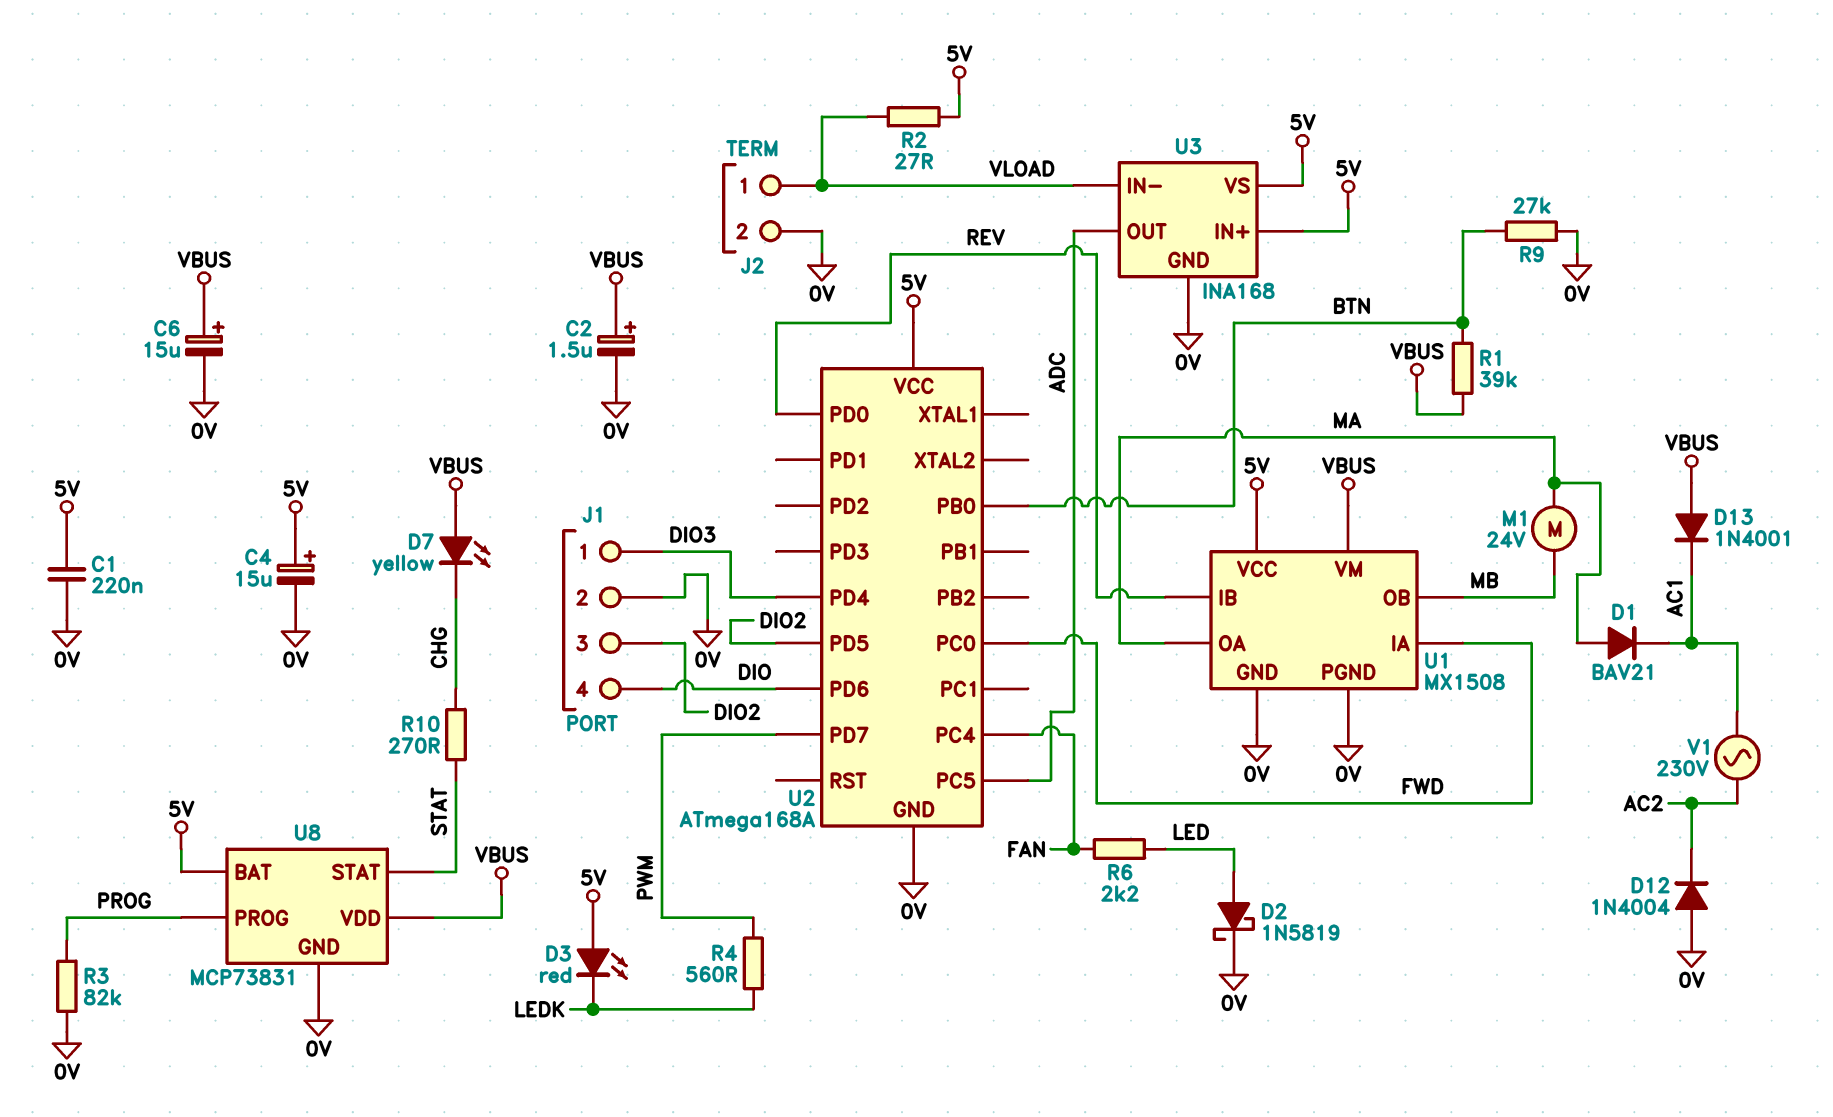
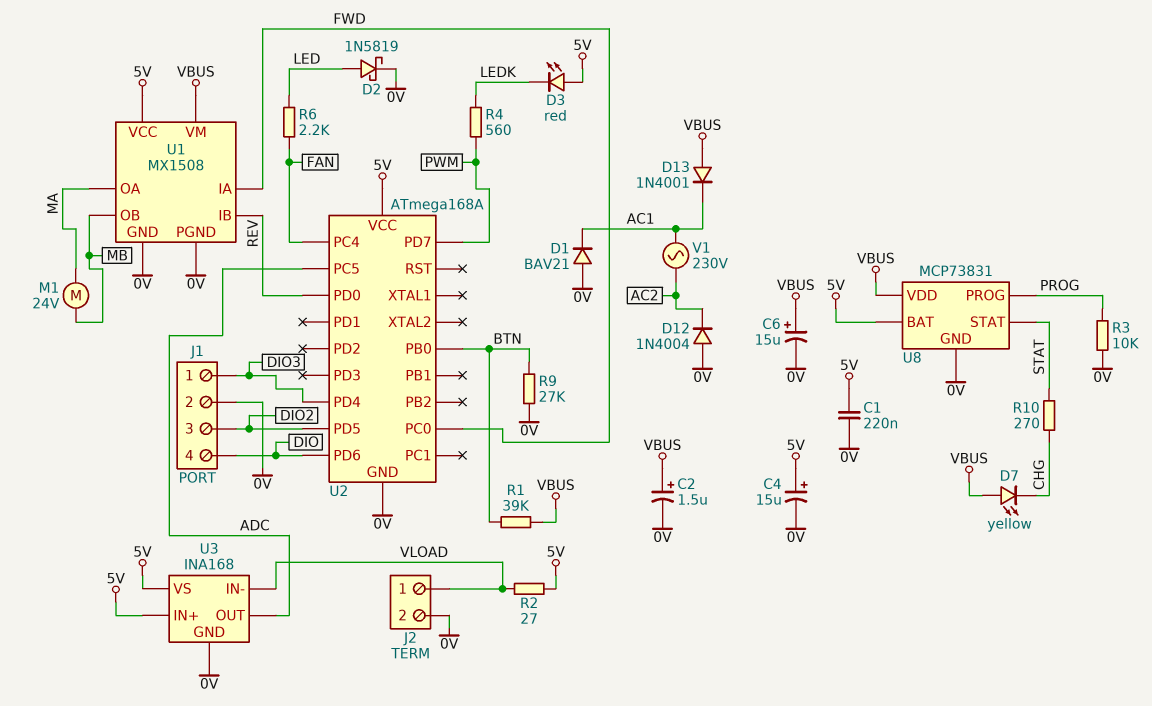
D1: diode BAV21 (A MA, K AC1) -> diode BAV21 (A 0V, K AC1)
R3: 82k (0V, PROG) -> 10k (0V, PROG)

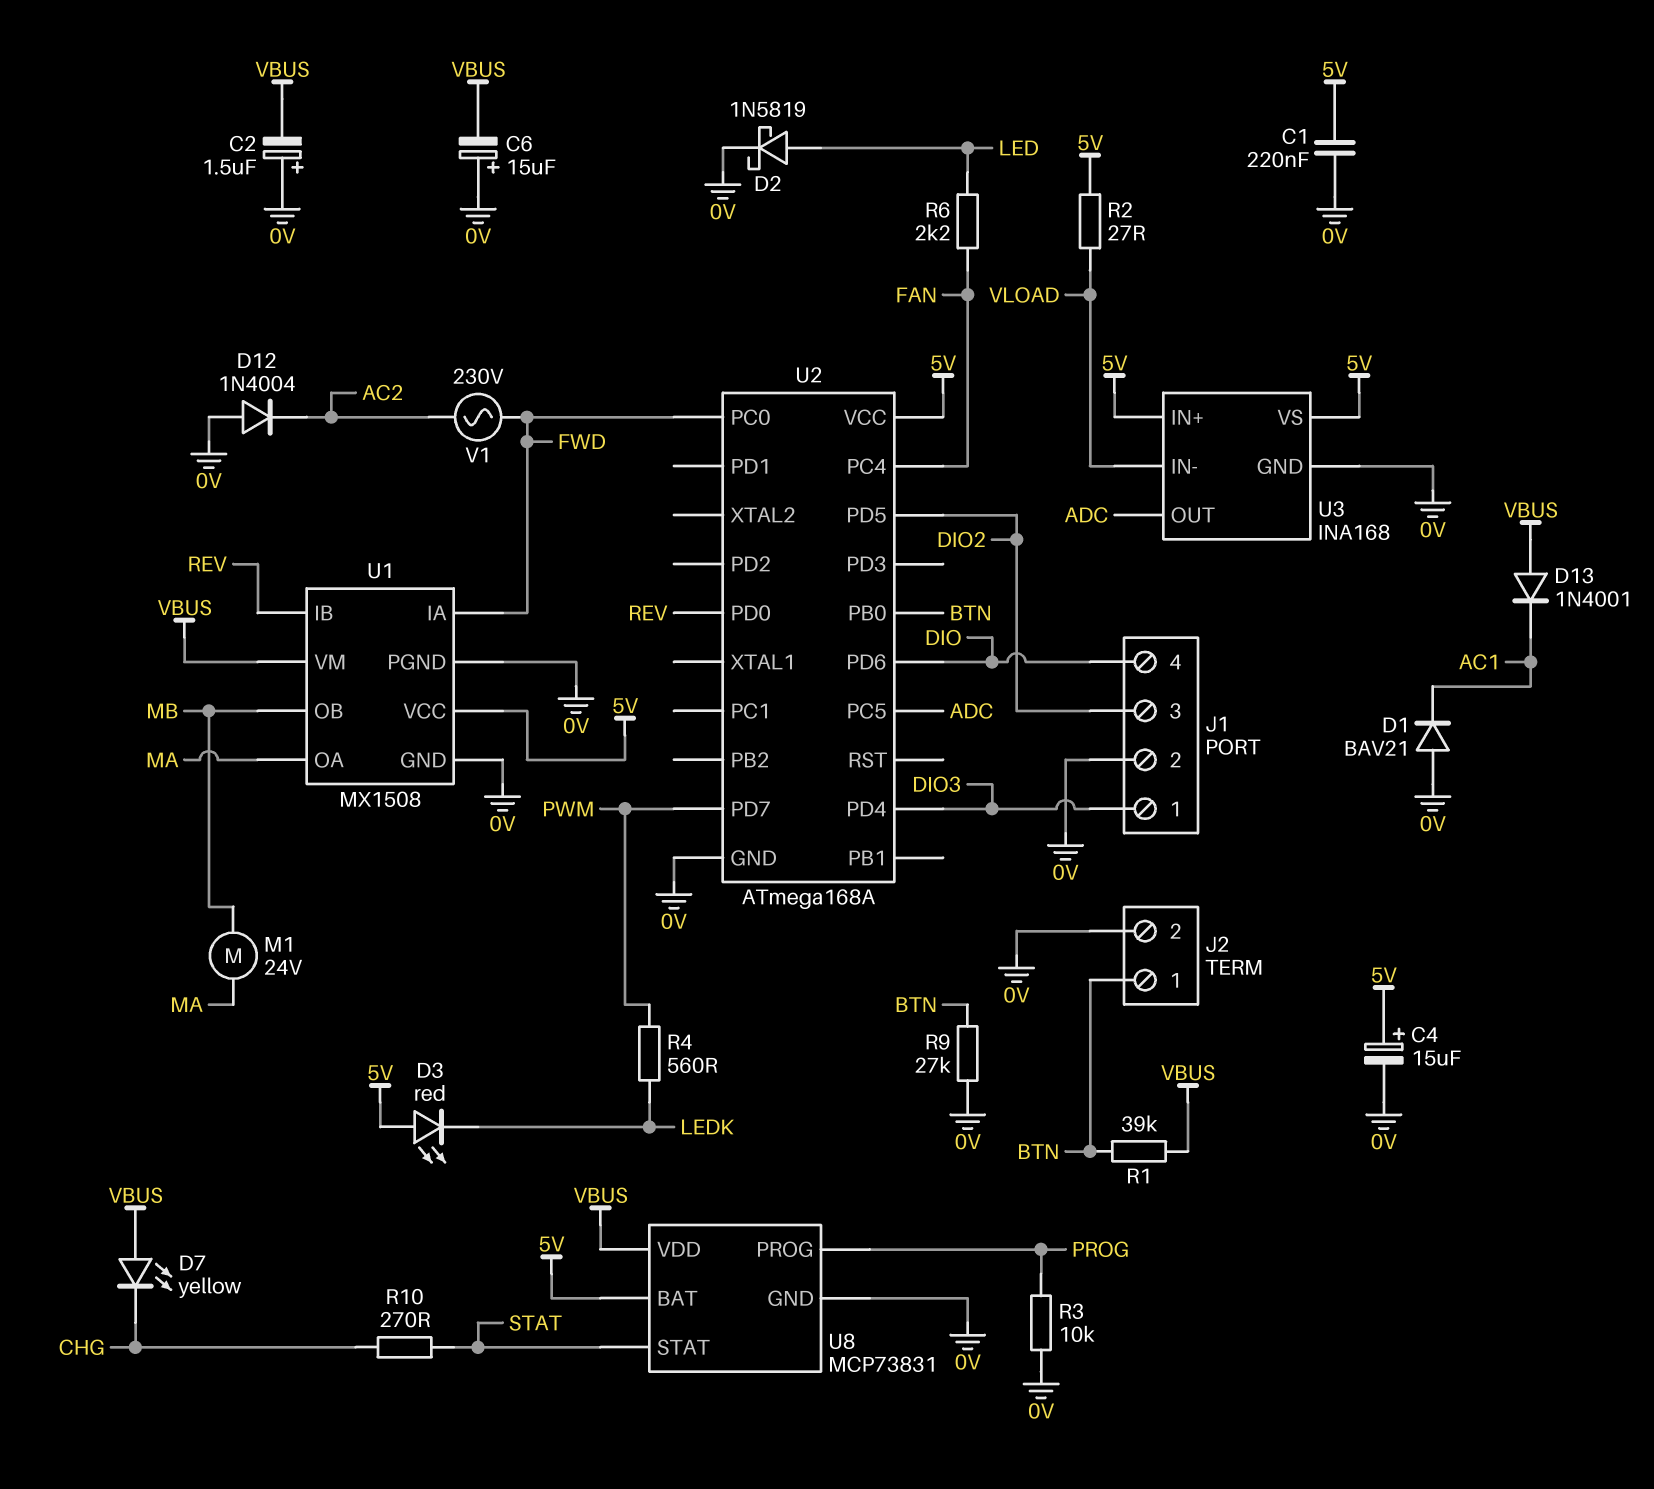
C2: 1.5uF (plus VBUS, minus 0V) -> 1.5uF (plus 0V, minus VBUS)
C6: 15uF (plus VBUS, minus 0V) -> 15uF (plus 0V, minus VBUS)
J2 pin 1: VLOAD -> BTN
V1: AC 230V (AC1, AC2) -> AC 230V (AC2, FWD)

